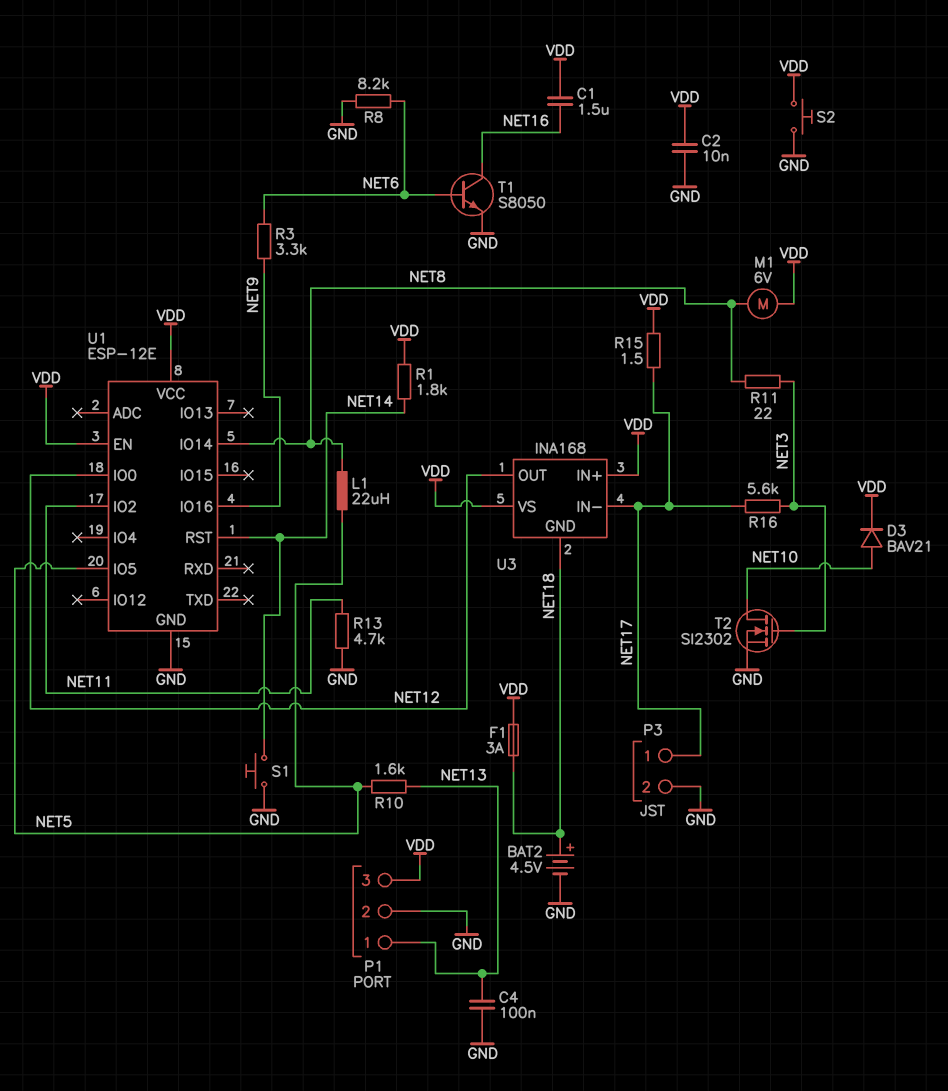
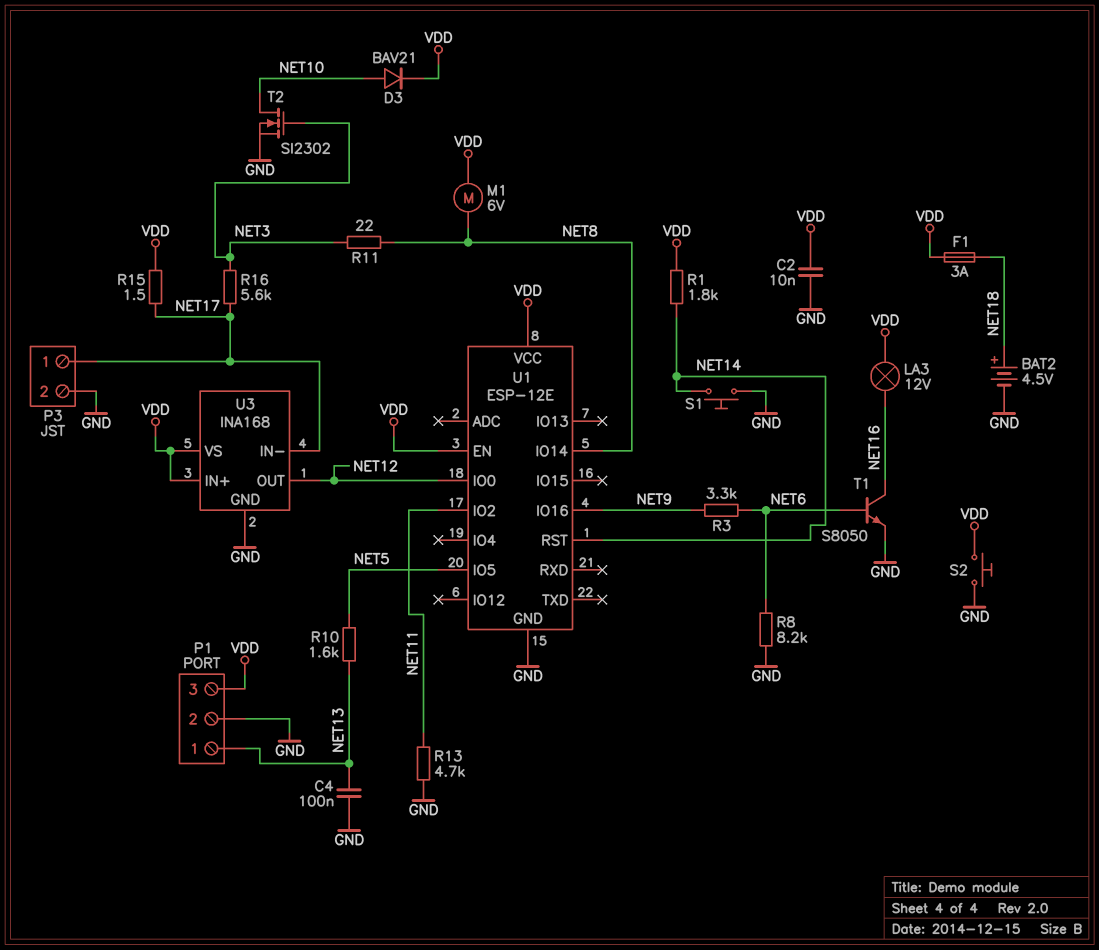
C1: 1.5uF (NET16, VDD) -> none
L1: 22uH (NET5, NET8) -> none
LA3: none -> lamp 12V (NET16, VDD)
U3 pin GND: NET18 -> GND

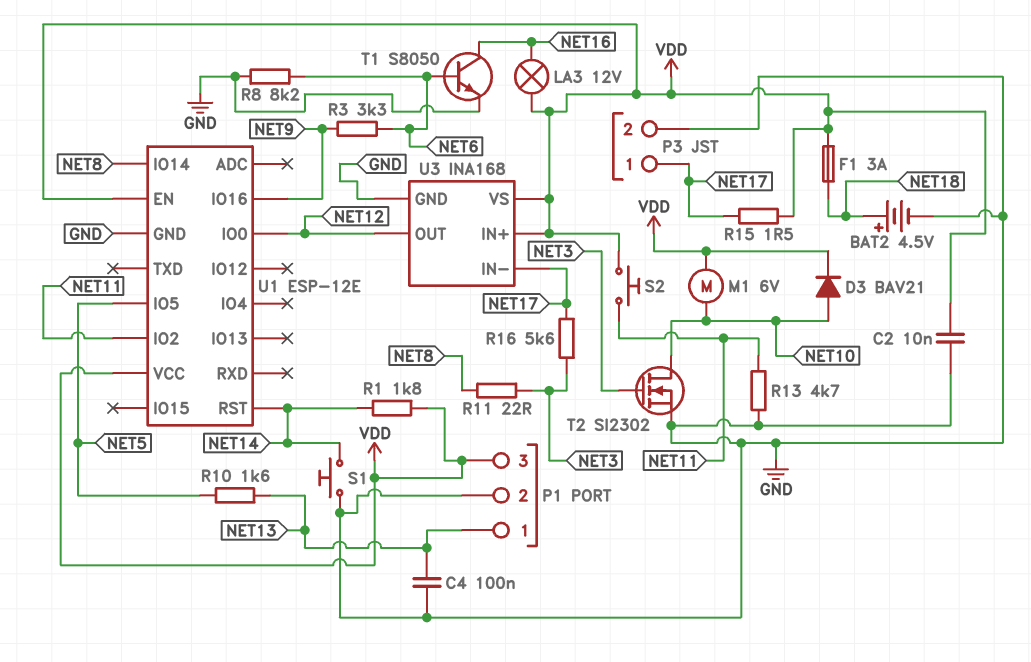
M1: motor 6V (NET8, VDD) -> motor 6V (NET10, VDD)
S2: button (GND, VDD) -> button (NET11, VDD)

